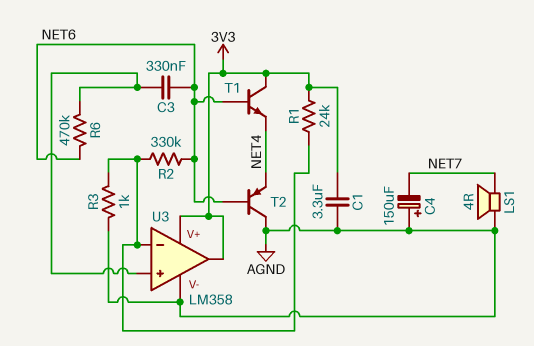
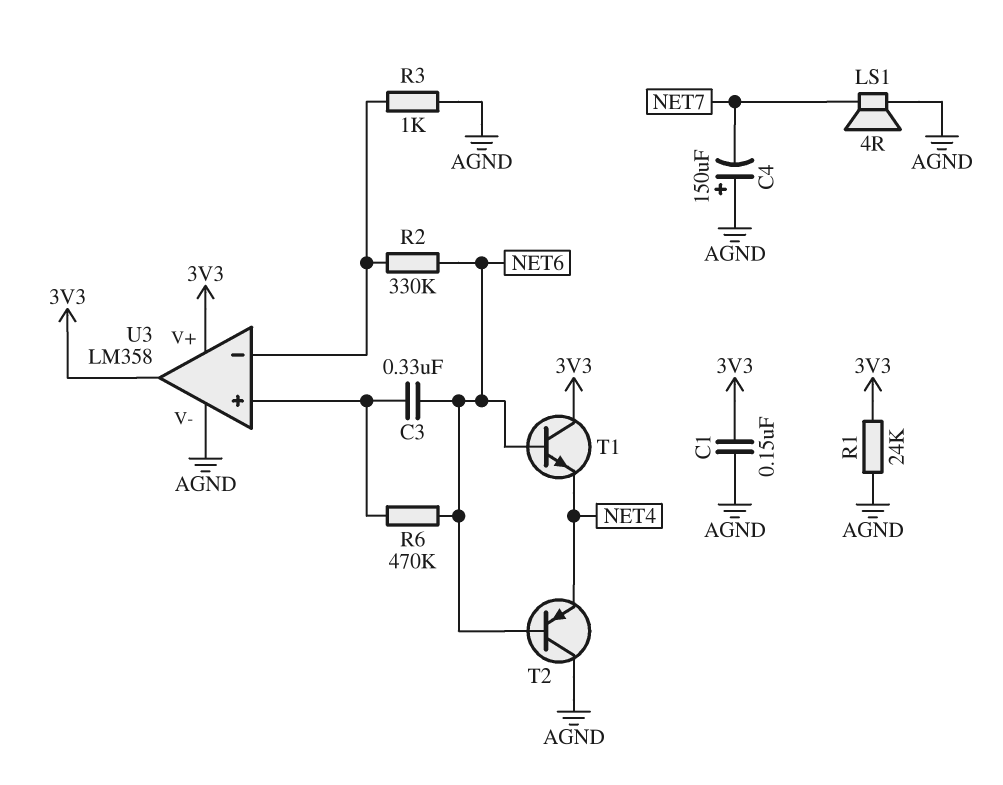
C1: 3.3uF (3V3, AGND) -> 150nF (3V3, AGND)
R1: 24k (3V3, U3/in-) -> 24k (3V3, AGND)

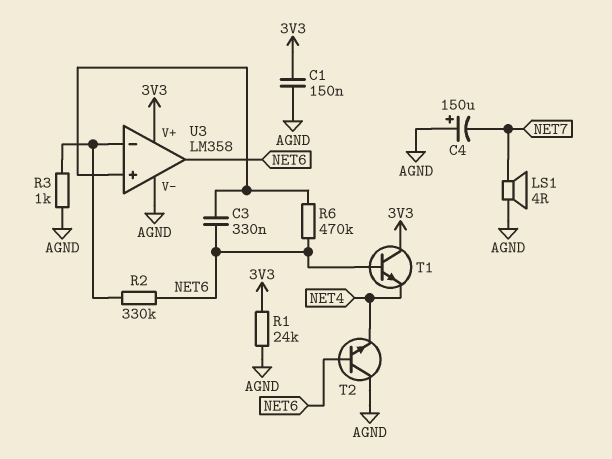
T2: PNP (B NET6, C AGND, E NET4) -> NPN (B NET6, C AGND, E NET4)
U3 pin out: 3V3 -> NET6

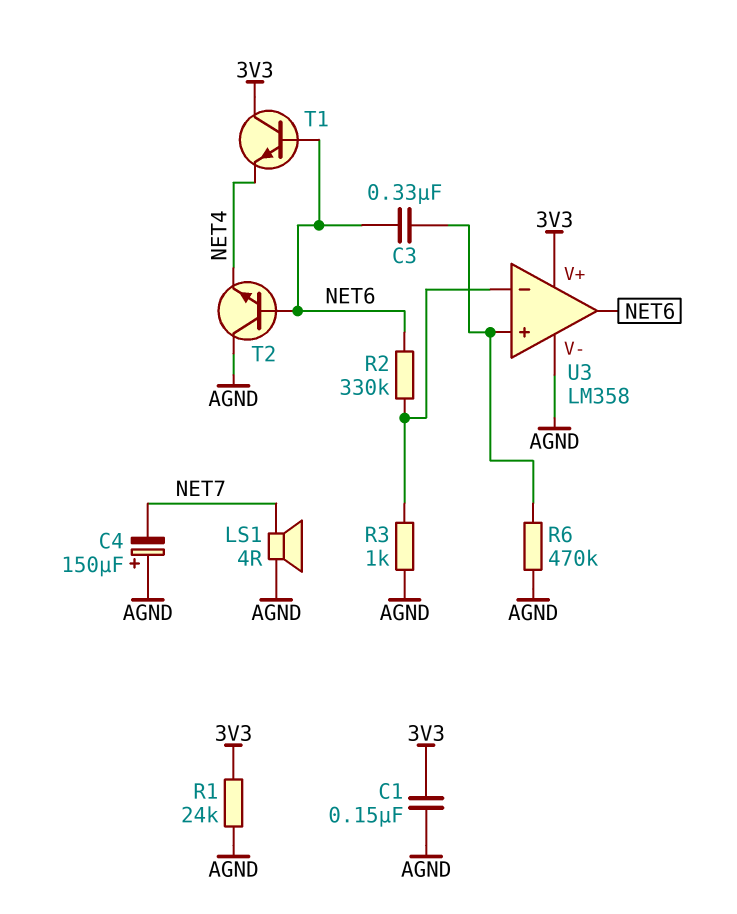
R6: 470k (NET6, U3/in+) -> 470k (AGND, U3/in+)

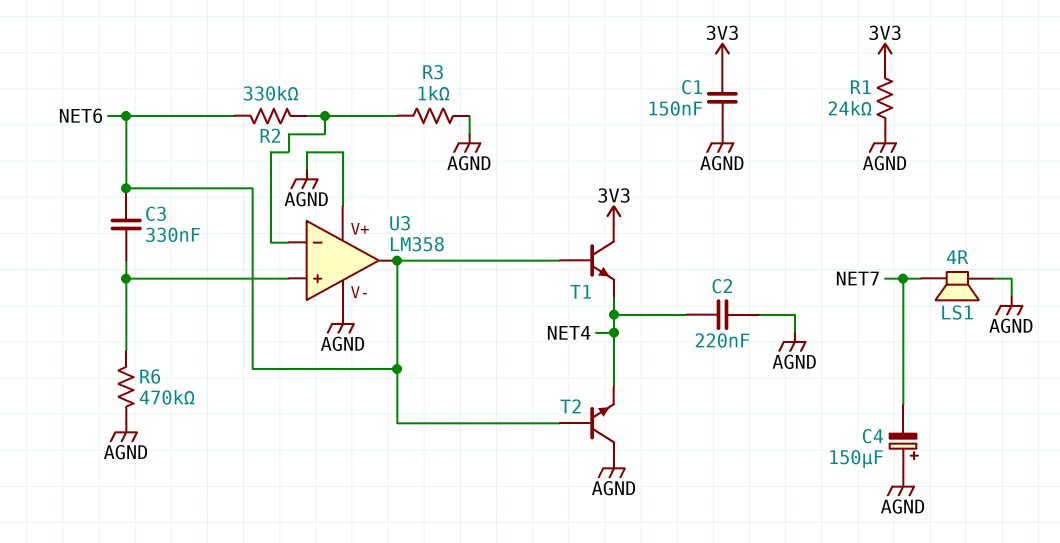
C2: none -> 220nF (AGND, NET4)
U3 pin V+: 3V3 -> AGND

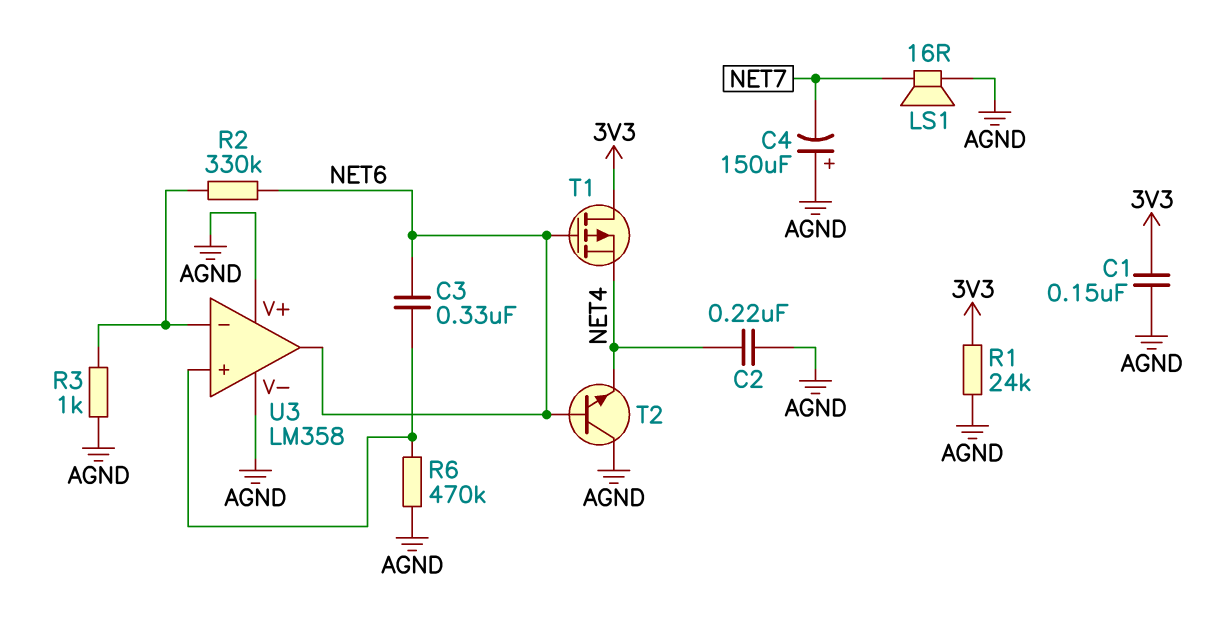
LS1: speaker 4R (AGND, NET7) -> speaker 16R (AGND, NET7)
T1: NPN (B NET6, C 3V3, E NET4) -> PMOS (G NET6, D 3V3, S NET4)

